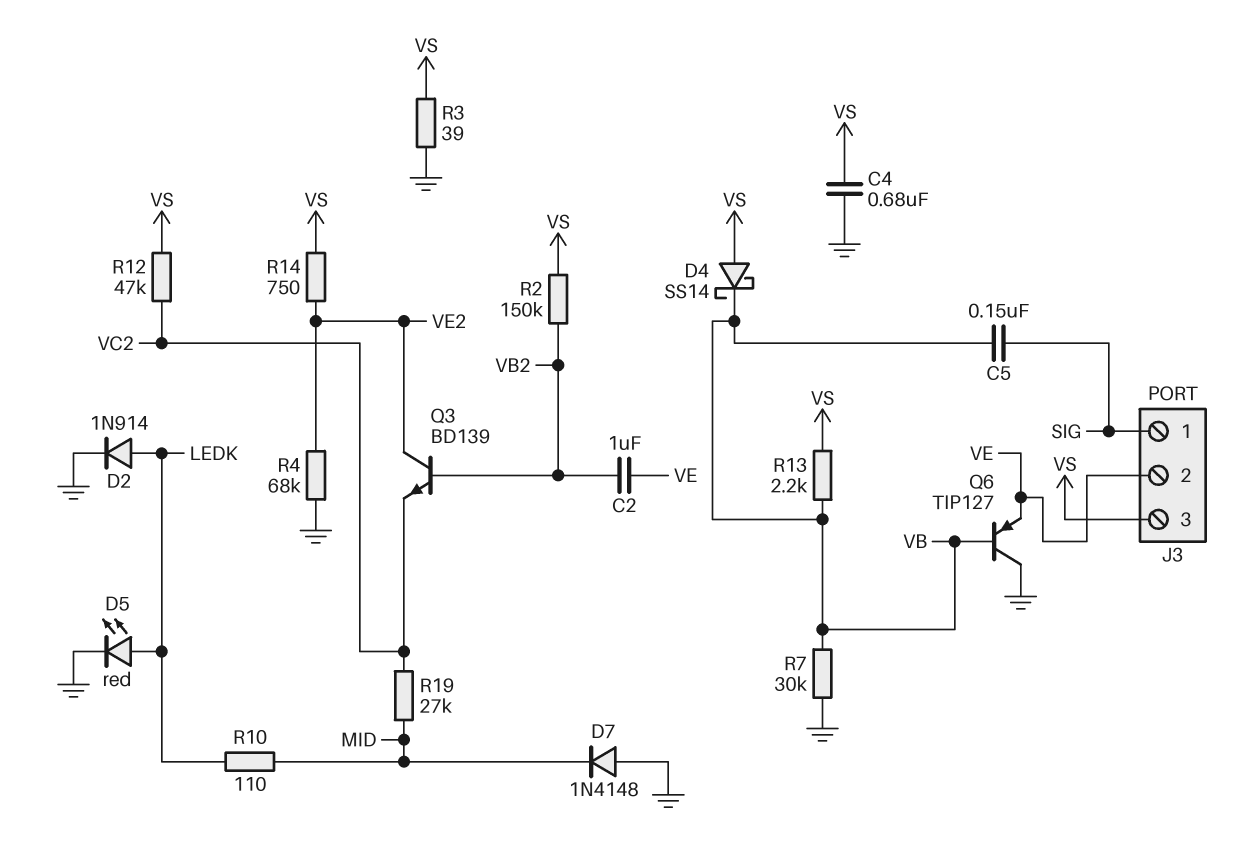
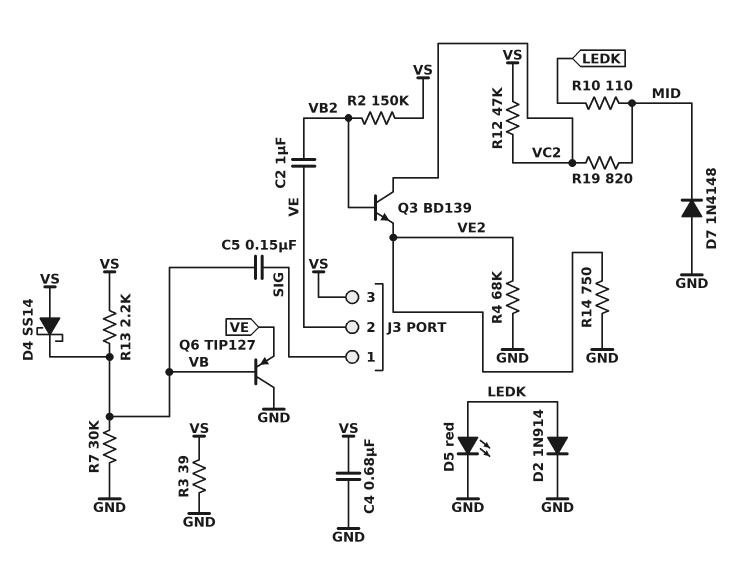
Q3: NPN BD139 (B VB2, C VE2, E VC2) -> NPN BD139 (B VB2, C VC2, E VE2)
R14: 750 (VE2, VS) -> 750 (GND, VE2)
R19: 27k (MID, VC2) -> 820 (MID, VC2)

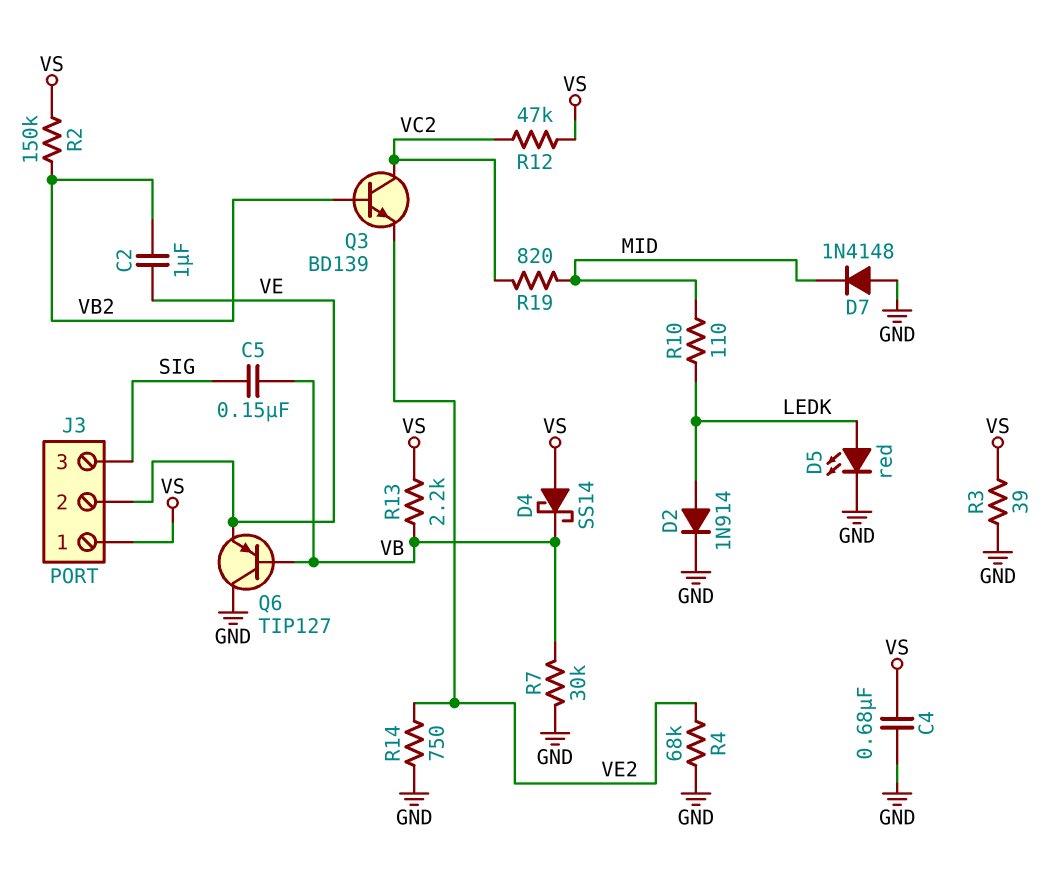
J3 pin 1: SIG -> VS
J3 pin 3: VS -> SIG

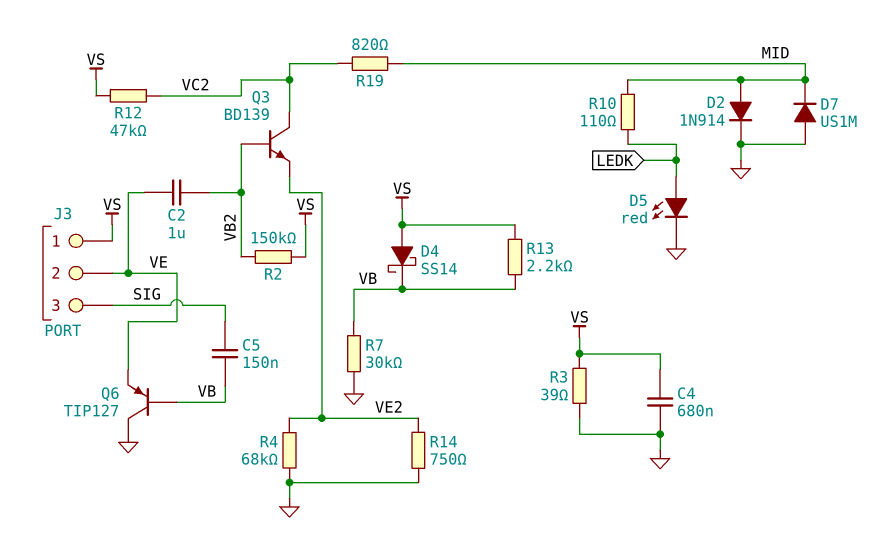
D2: diode 1N914 (A LEDK, K GND) -> diode 1N914 (A MID, K GND)
D7: diode 1N4148 (A GND, K MID) -> diode US1M (A GND, K MID)

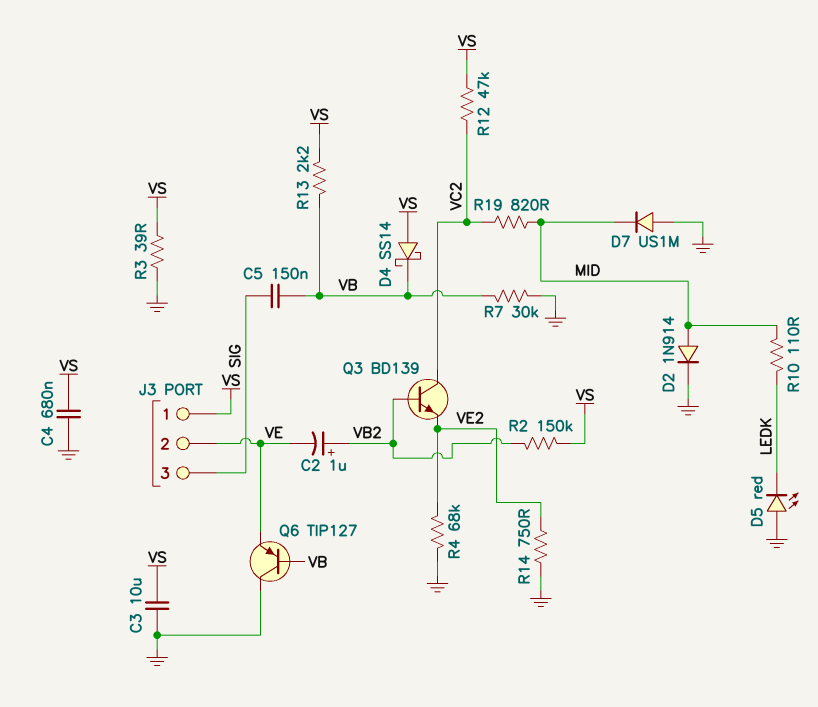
C2: 1uF (VB2, VE) -> 1uF (plus VB2, minus VE)
C3: none -> 10uF (GND, VS)
D5: LED red (A LEDK, K GND) -> LED red (A GND, K LEDK)

